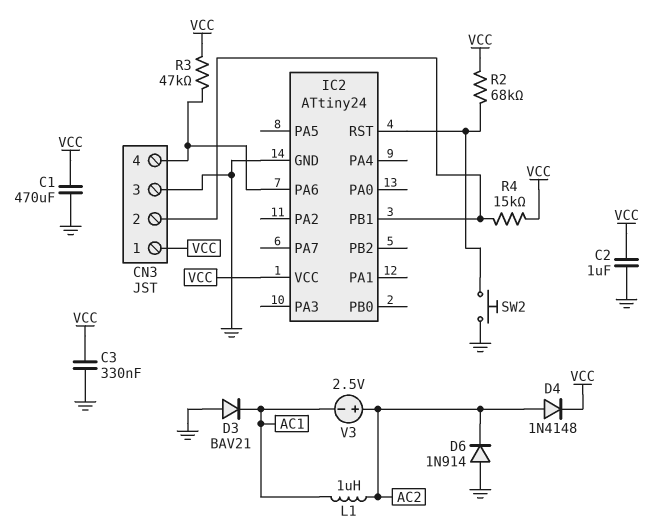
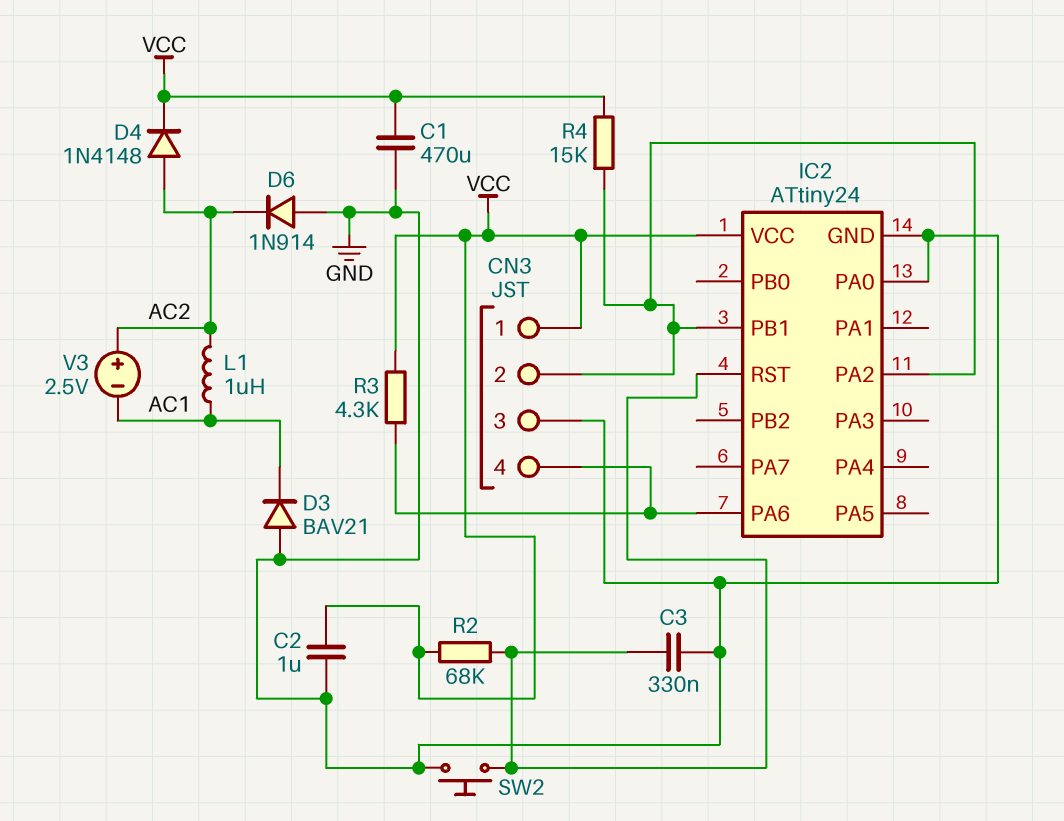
C3: 330nF (GND, VCC) -> 330nF (GND, IC2/RST)
IC2 pin PA0: none -> GND
IC2 pin PA2: none -> CN3/2
R3: 47k (CN3/4, VCC) -> 4.3k (CN3/4, VCC)

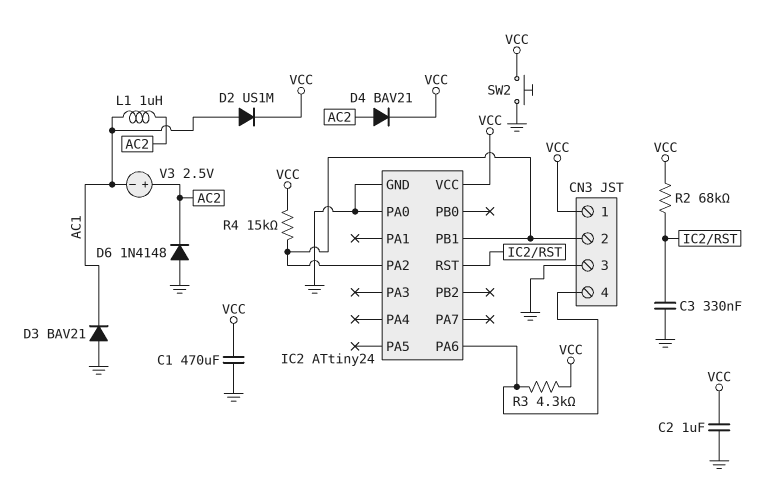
D2: none -> diode US1M (A AC1, K VCC)
D4: diode 1N4148 (A AC2, K VCC) -> diode BAV21 (A AC2, K VCC)
D6: diode 1N914 (A GND, K AC2) -> diode 1N4148 (A GND, K AC2)
SW2: button (GND, IC2/RST) -> button (GND, VCC)

